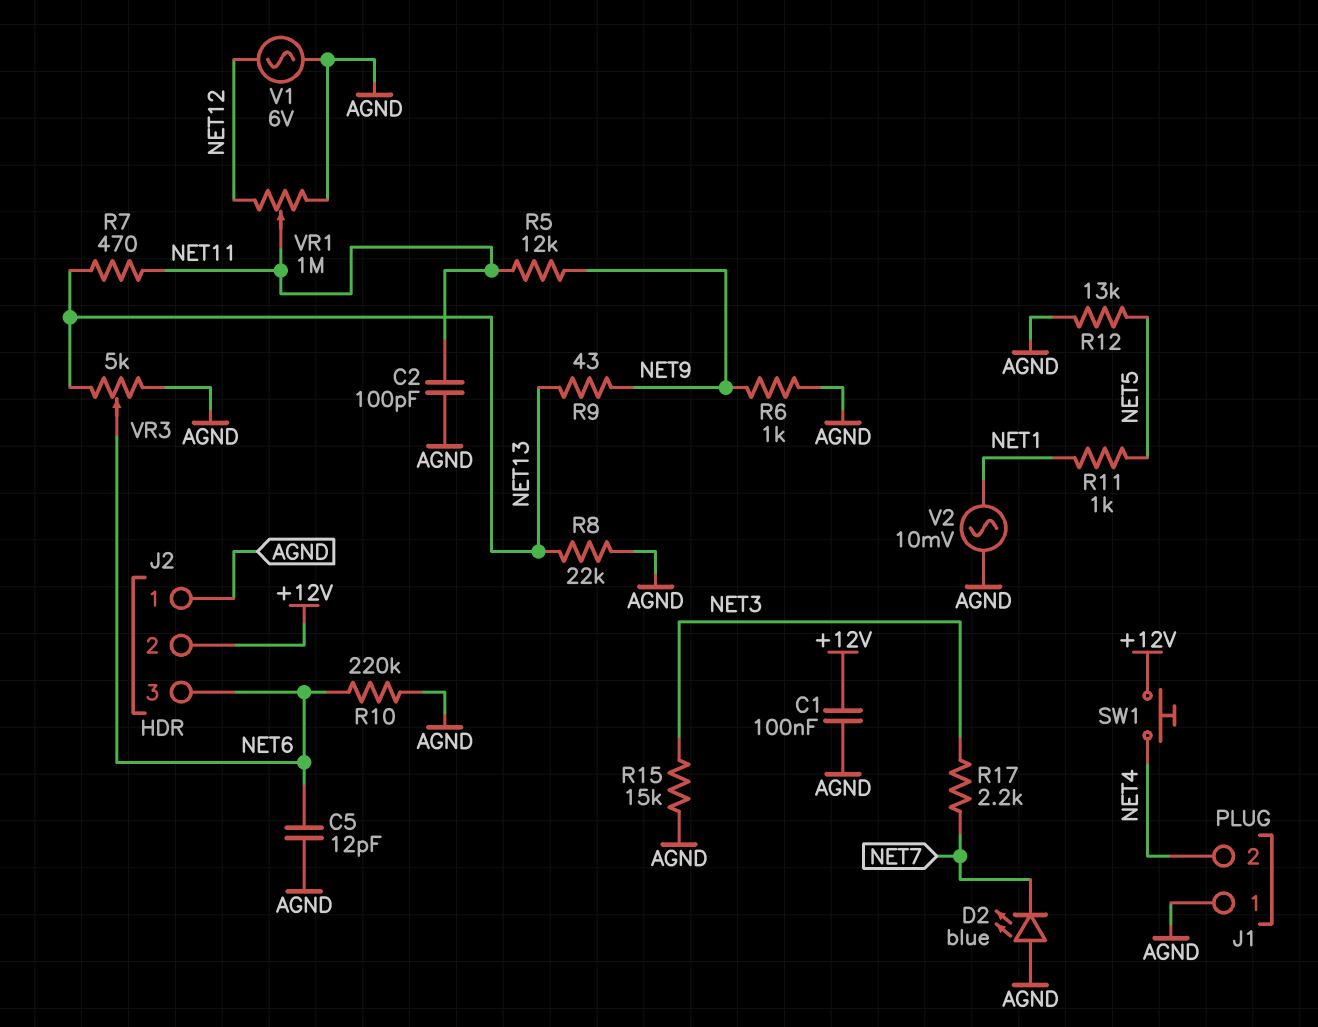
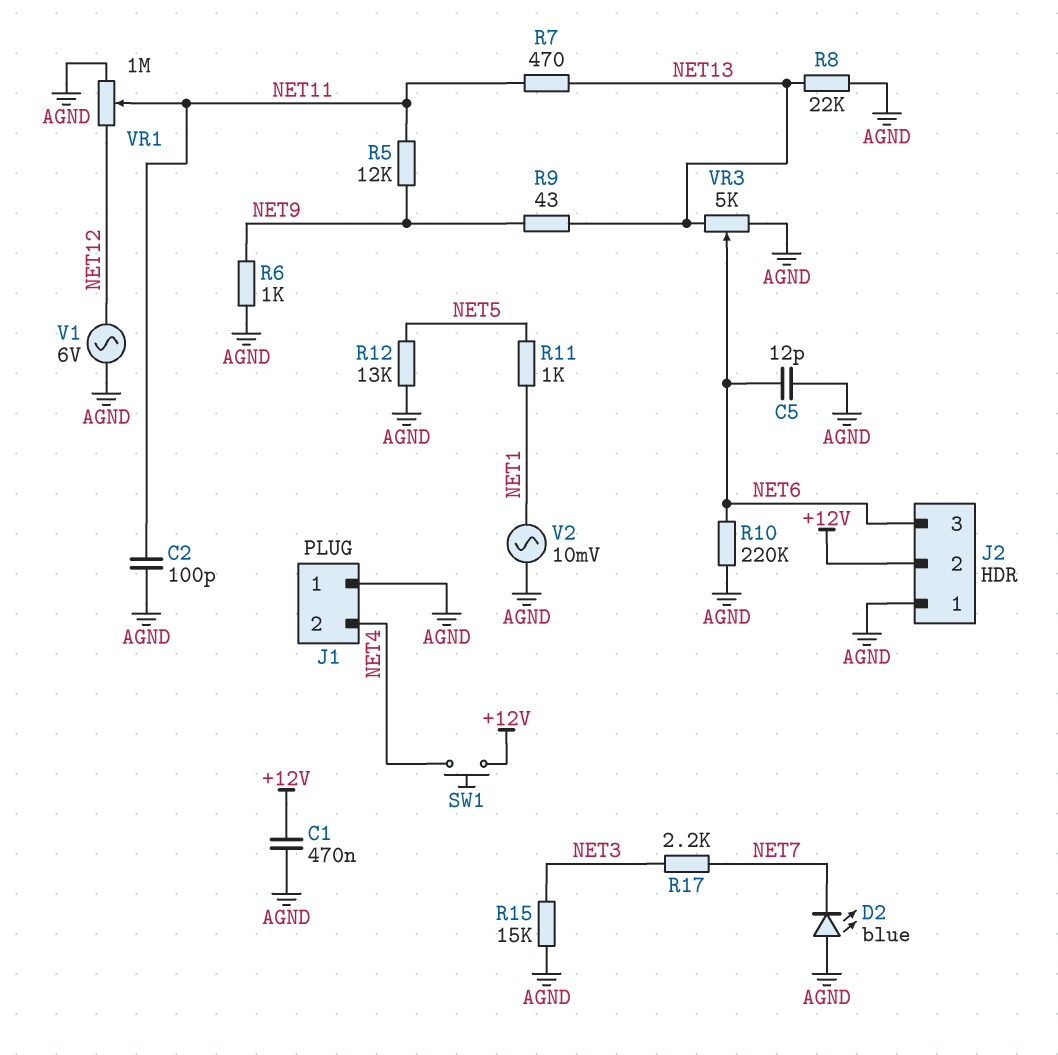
C1: 100nF (+12V, AGND) -> 470nF (+12V, AGND)

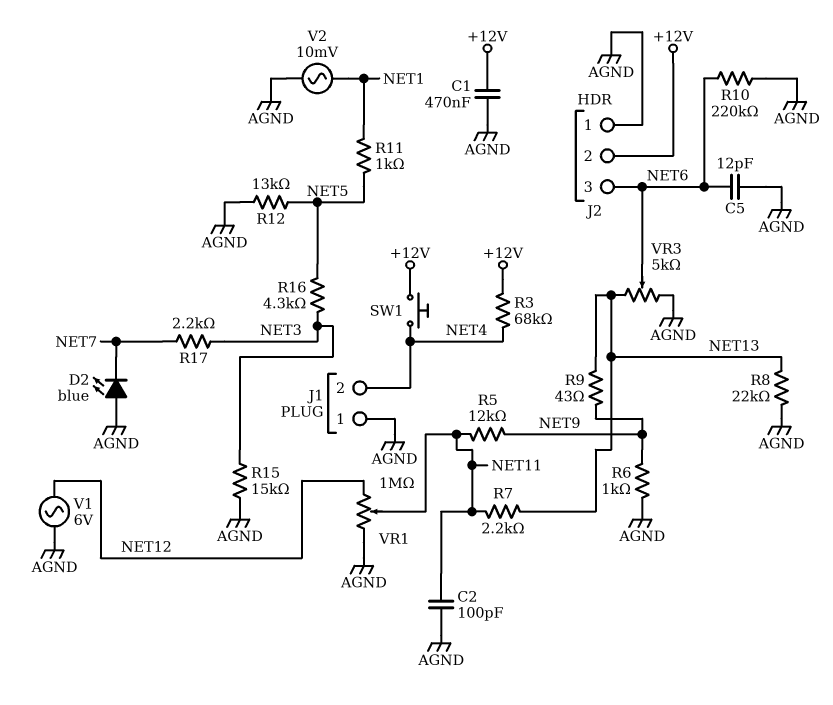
R3: none -> 68k (+12V, NET4)
R7: 470 (NET11, NET13) -> 2.2k (NET11, NET13)
R16: none -> 4.3k (NET3, NET5)

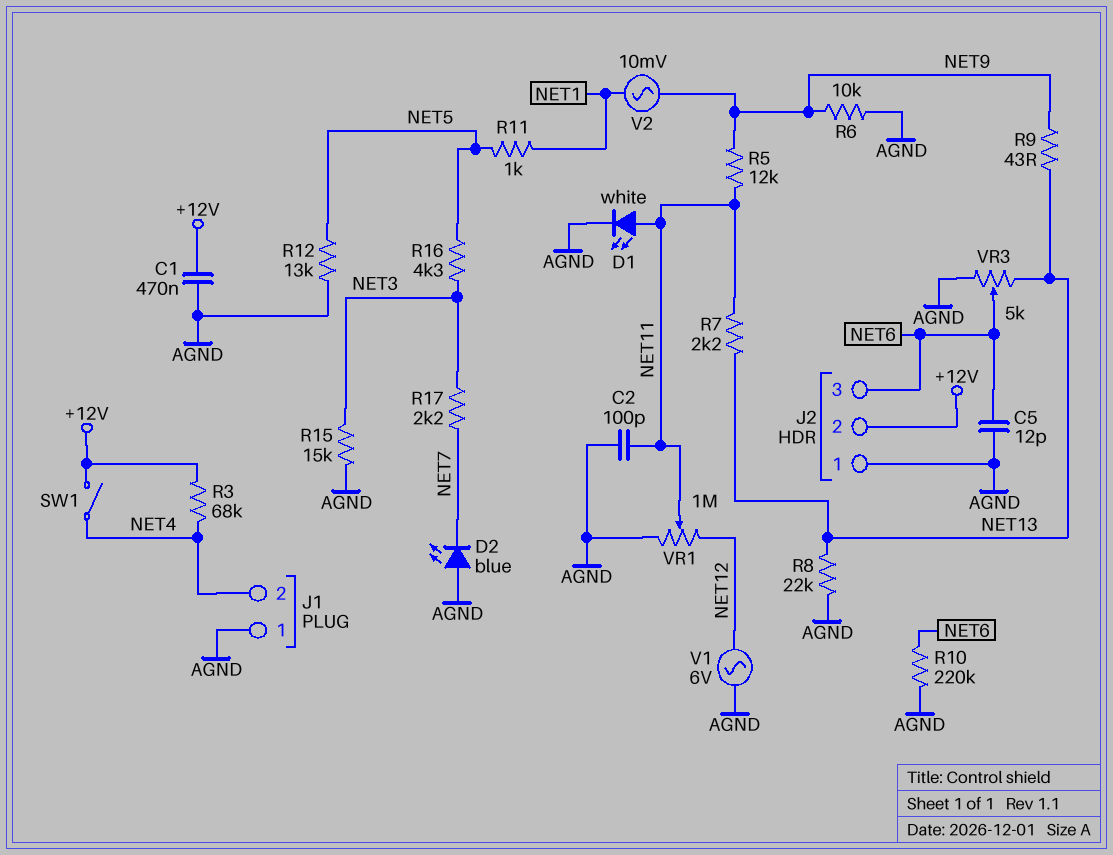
D1: none -> LED white (A NET11, K AGND)
R6: 1k (AGND, NET9) -> 10k (AGND, NET9)
SW1: button (+12V, NET4) -> switch (+12V, NET4)
V2: AC 10mV (AGND, NET1) -> AC 10mV (NET1, NET9)

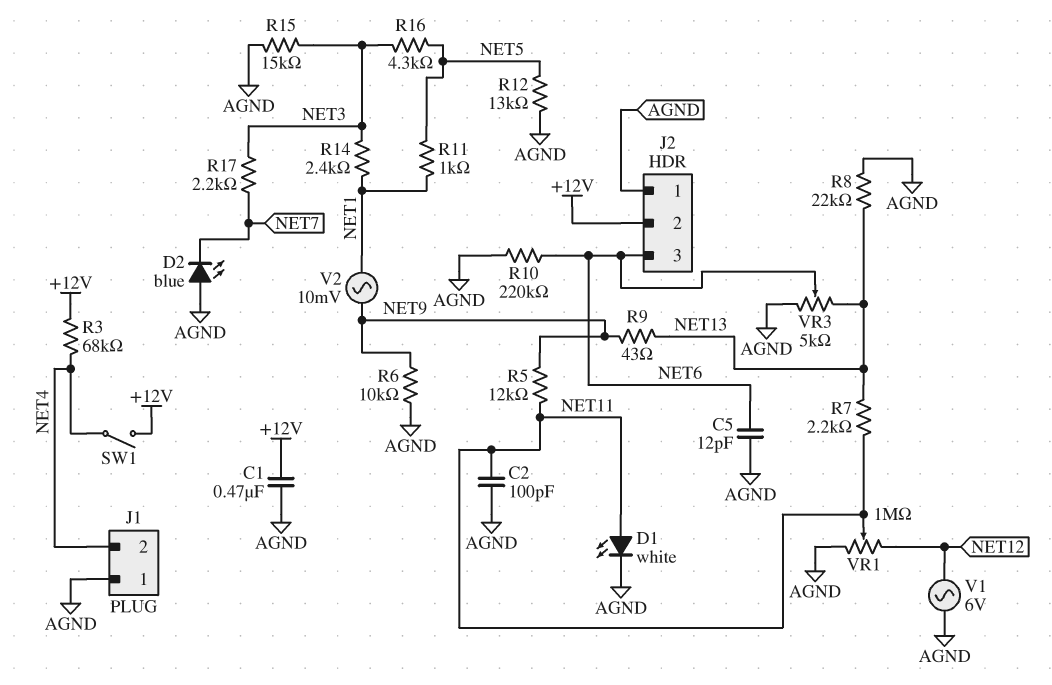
R14: none -> 2.4k (NET1, NET3)

